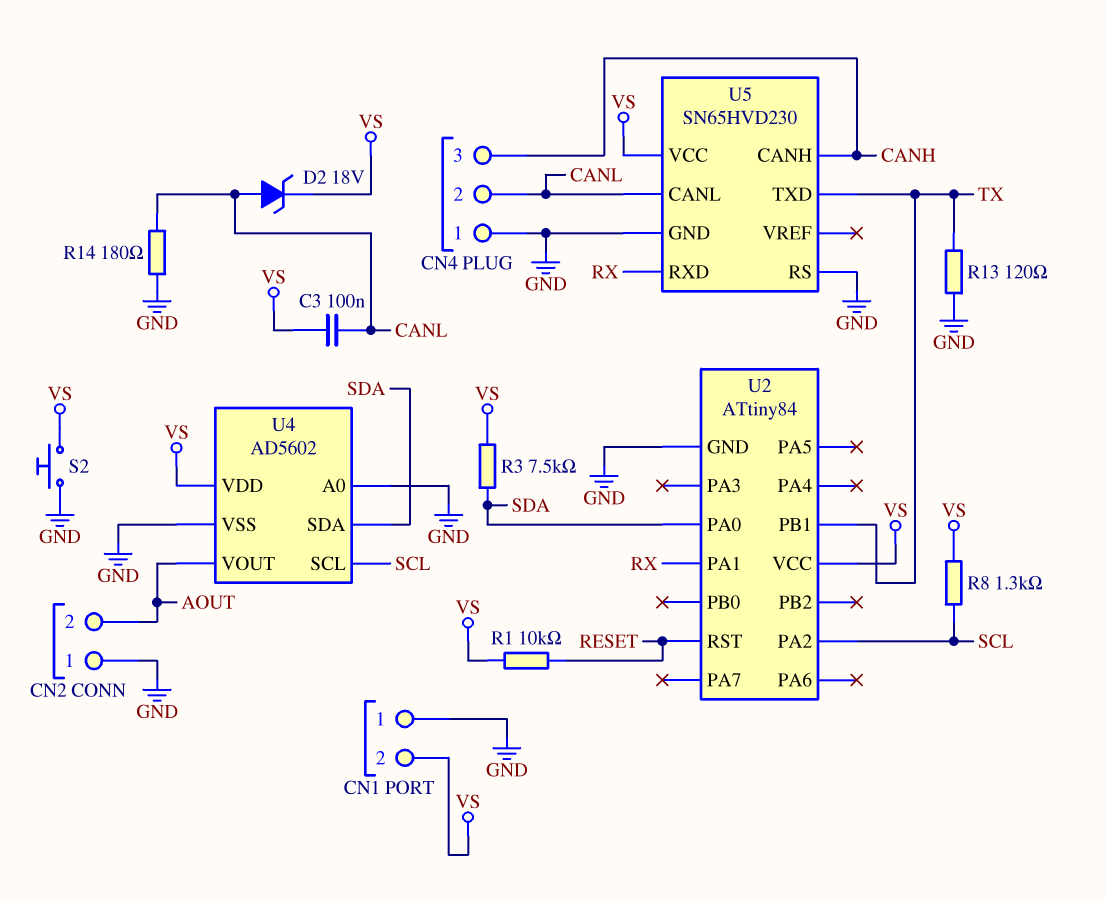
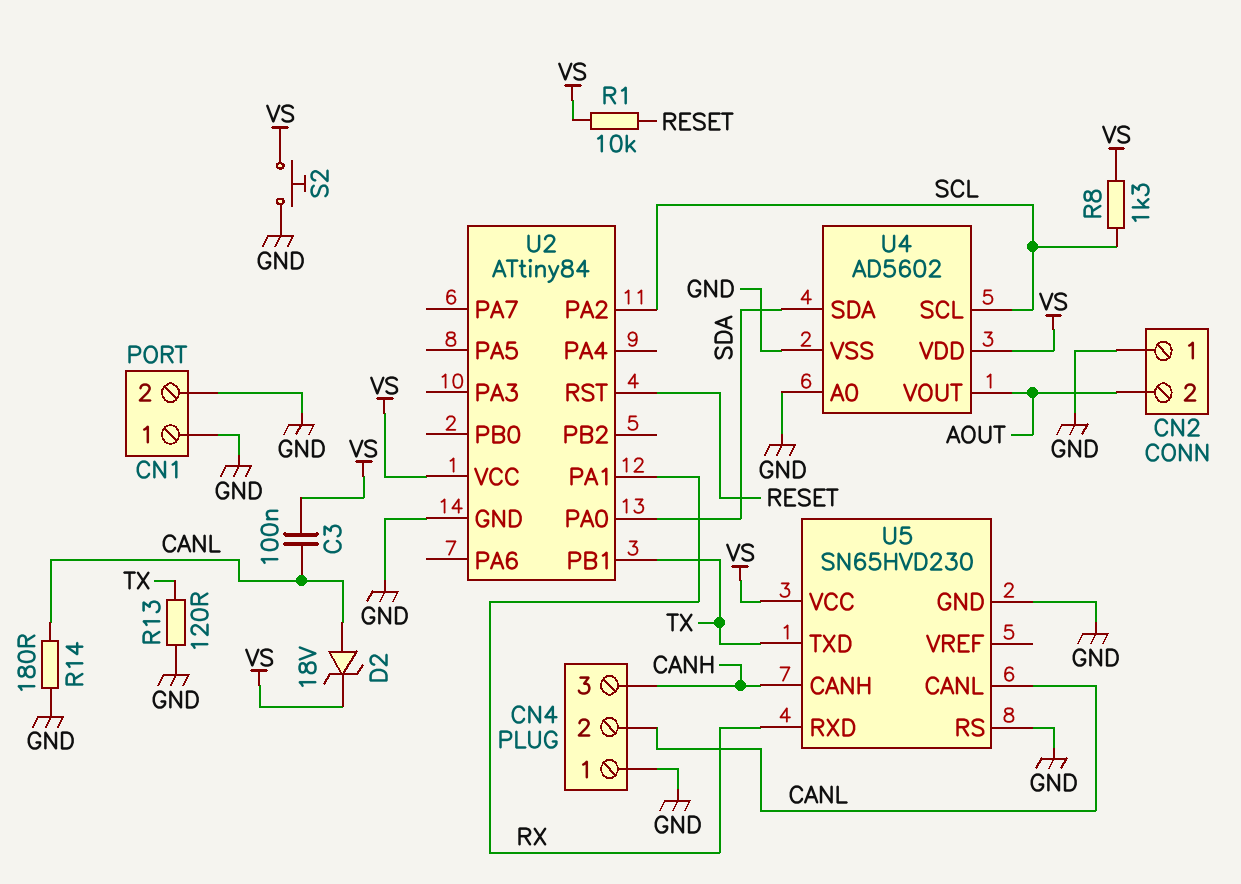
CN1 pin 2: VS -> GND
R3: 7.5k (SDA, VS) -> none

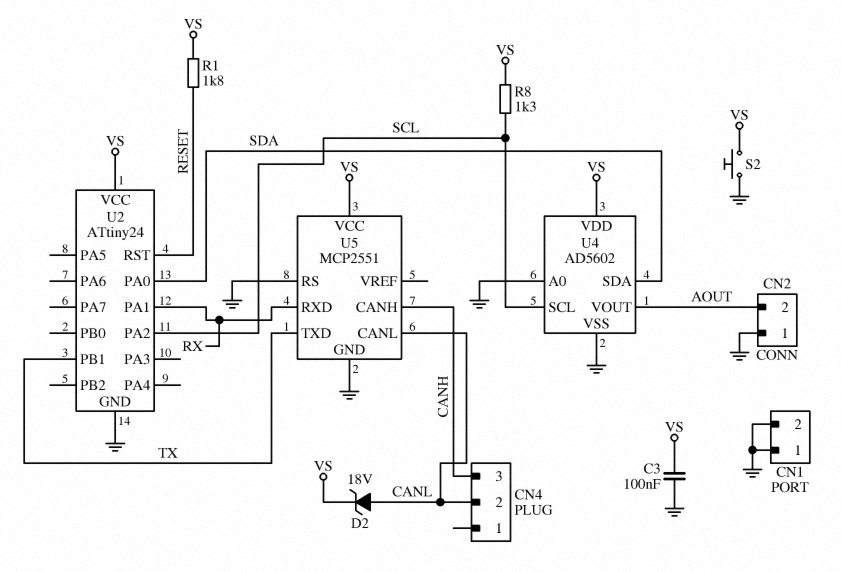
C3: 100nF (CANL, VS) -> 100nF (GND, VS)
CN4 pin 1: GND -> none
R1: 10k (RESET, VS) -> 1.8k (RESET, VS)
R13: 120 (GND, TX) -> none
R14: 180 (CANL, GND) -> none
U2: ATtiny84 -> ATtiny24
U5: SN65HVD230 -> MCP2551

